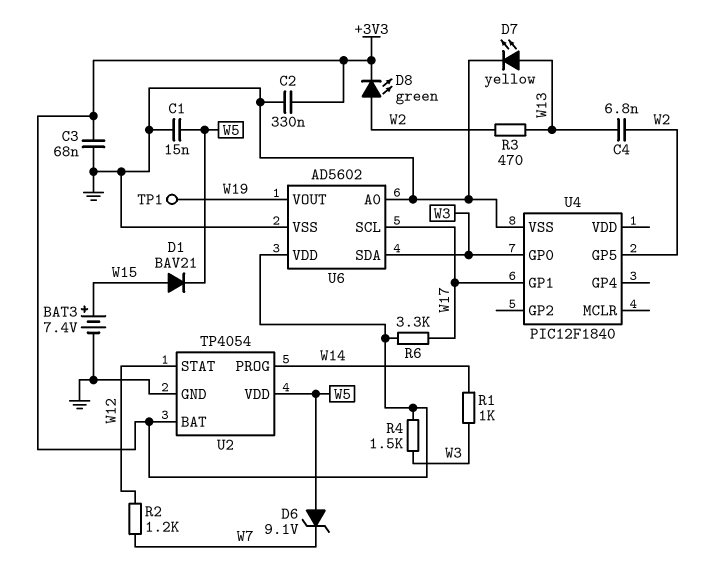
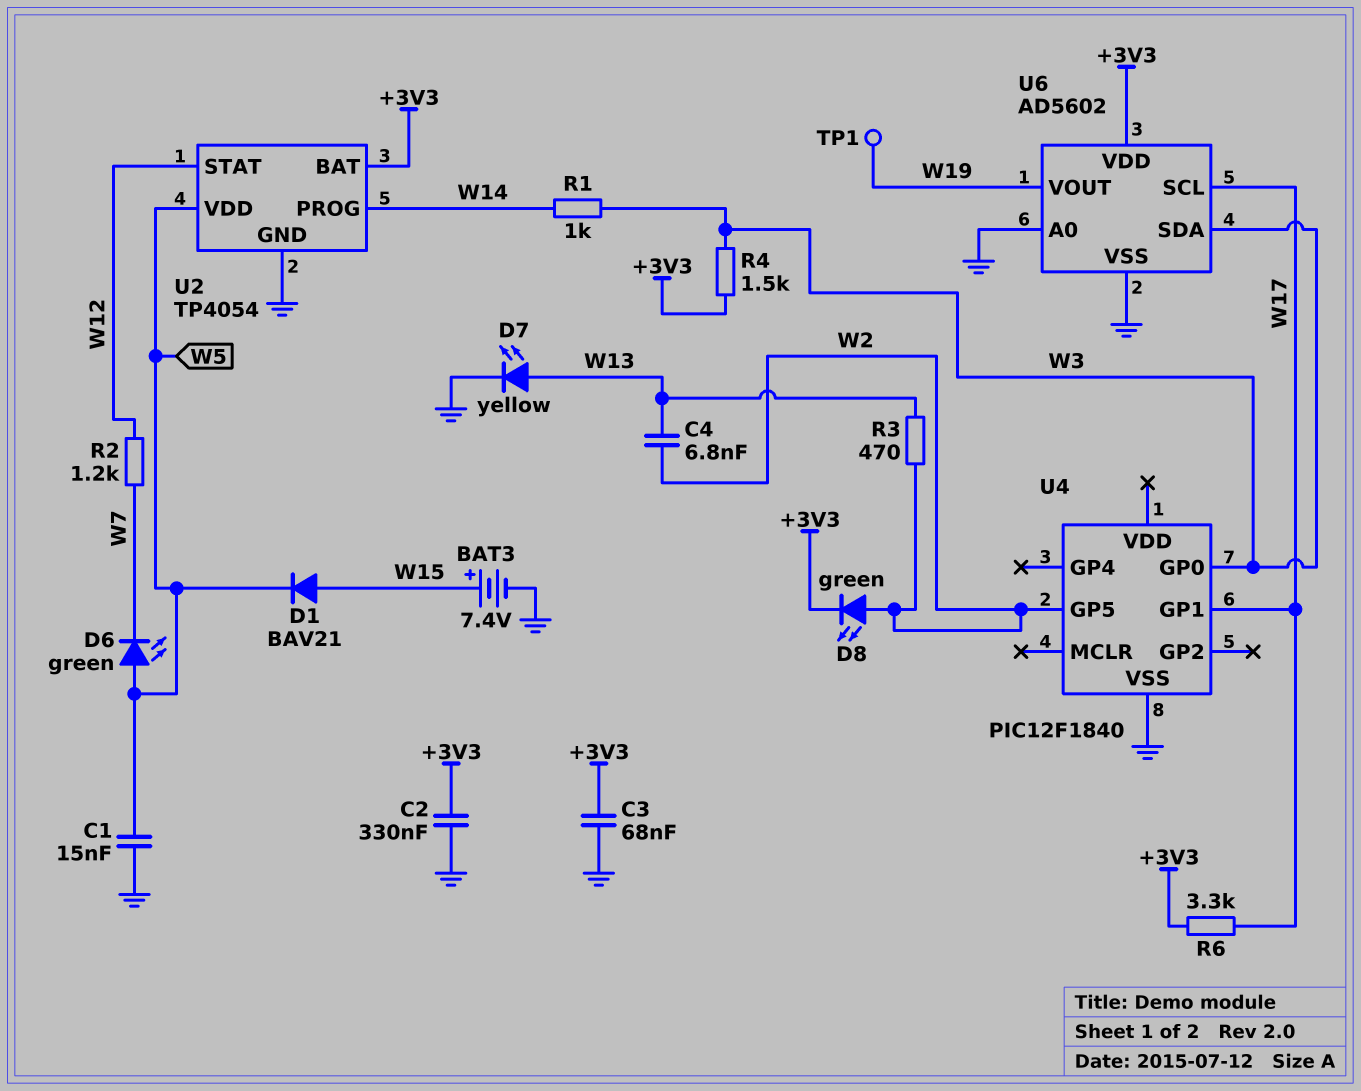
D6: zener 9.1V (A W5, K W7) -> LED green (A W5, K W7)

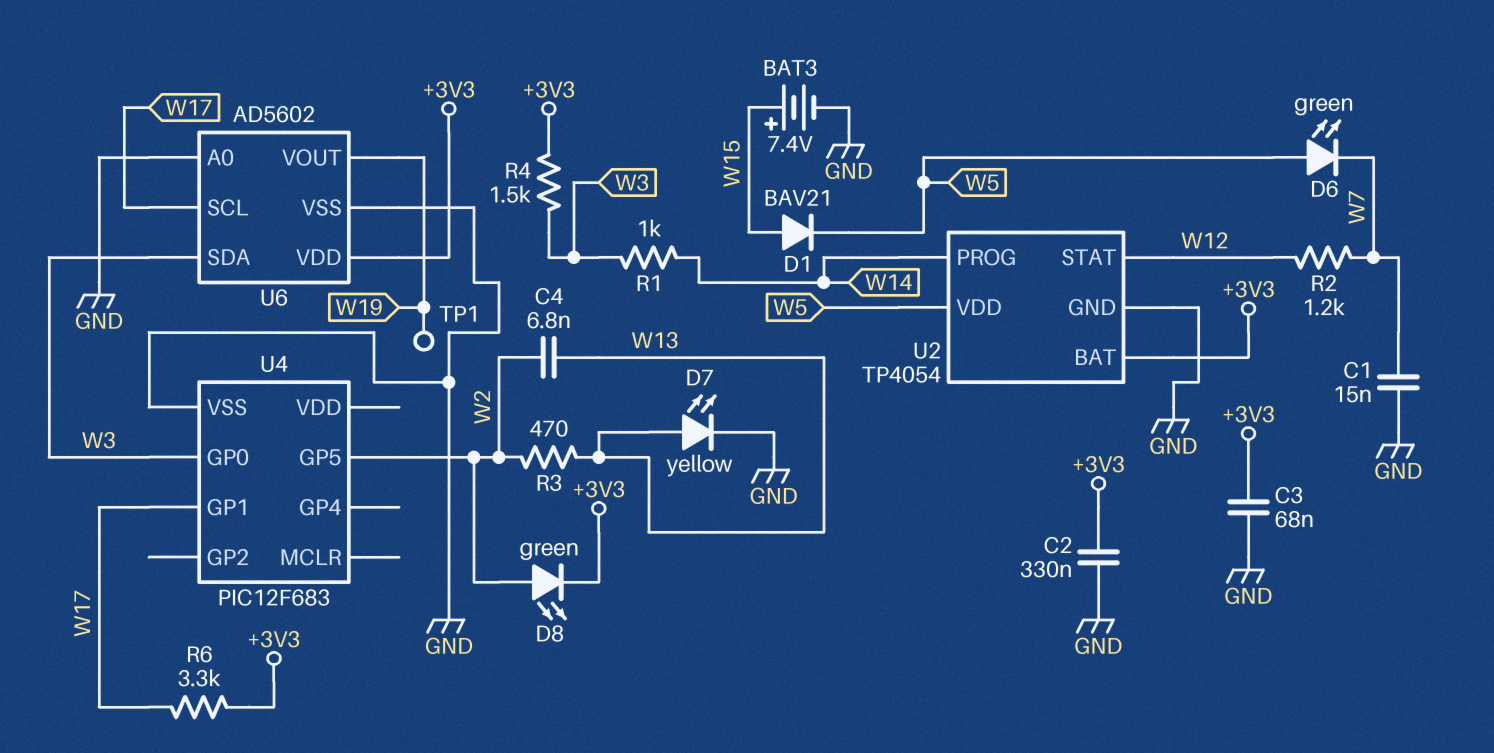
C1: 15nF (GND, W5) -> 15nF (GND, W7)
U4: PIC12F1840 -> PIC12F683

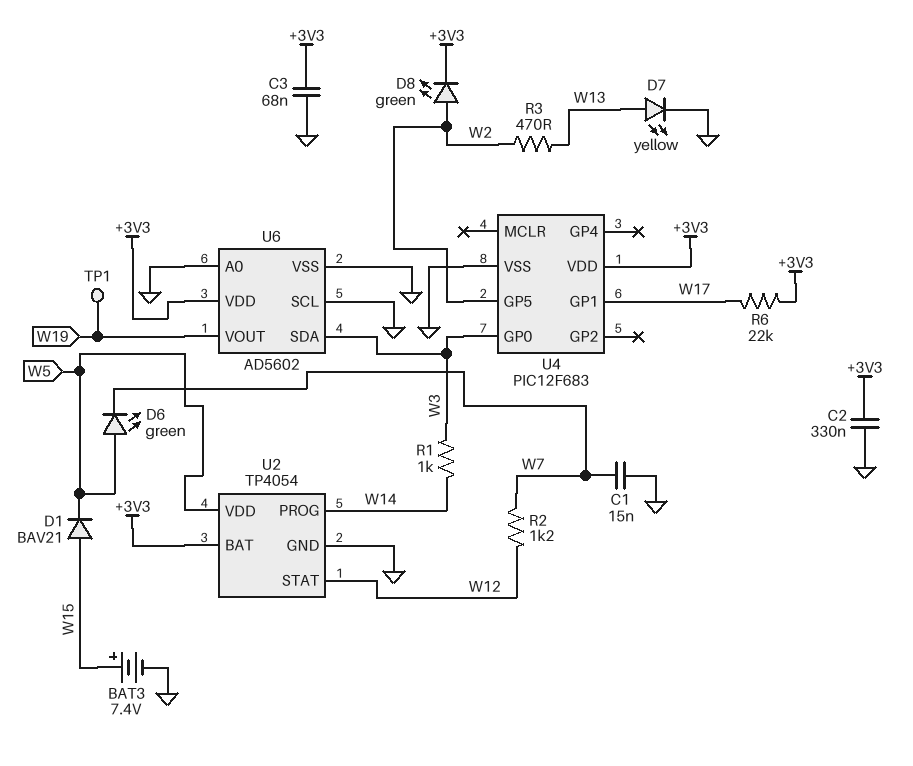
C4: 6.8nF (W2, W13) -> none
R4: 1.5k (+3V3, W3) -> none
R6: 3.3k (+3V3, W17) -> 22k (+3V3, W17)
U4 pin VDD: none -> +3V3
U6 pin SCL: W17 -> GND

